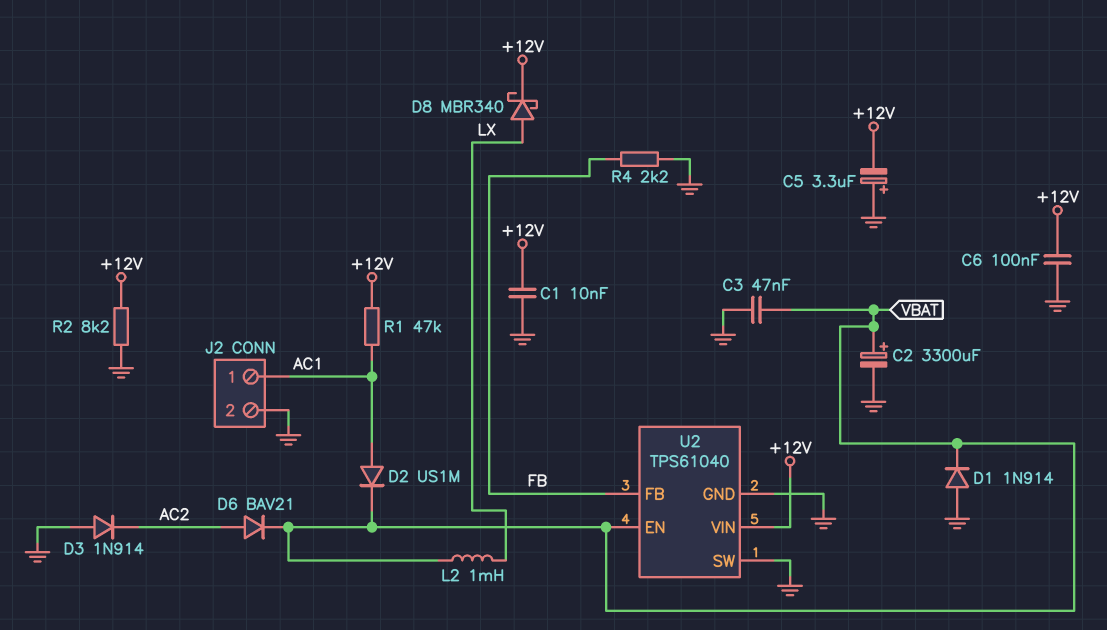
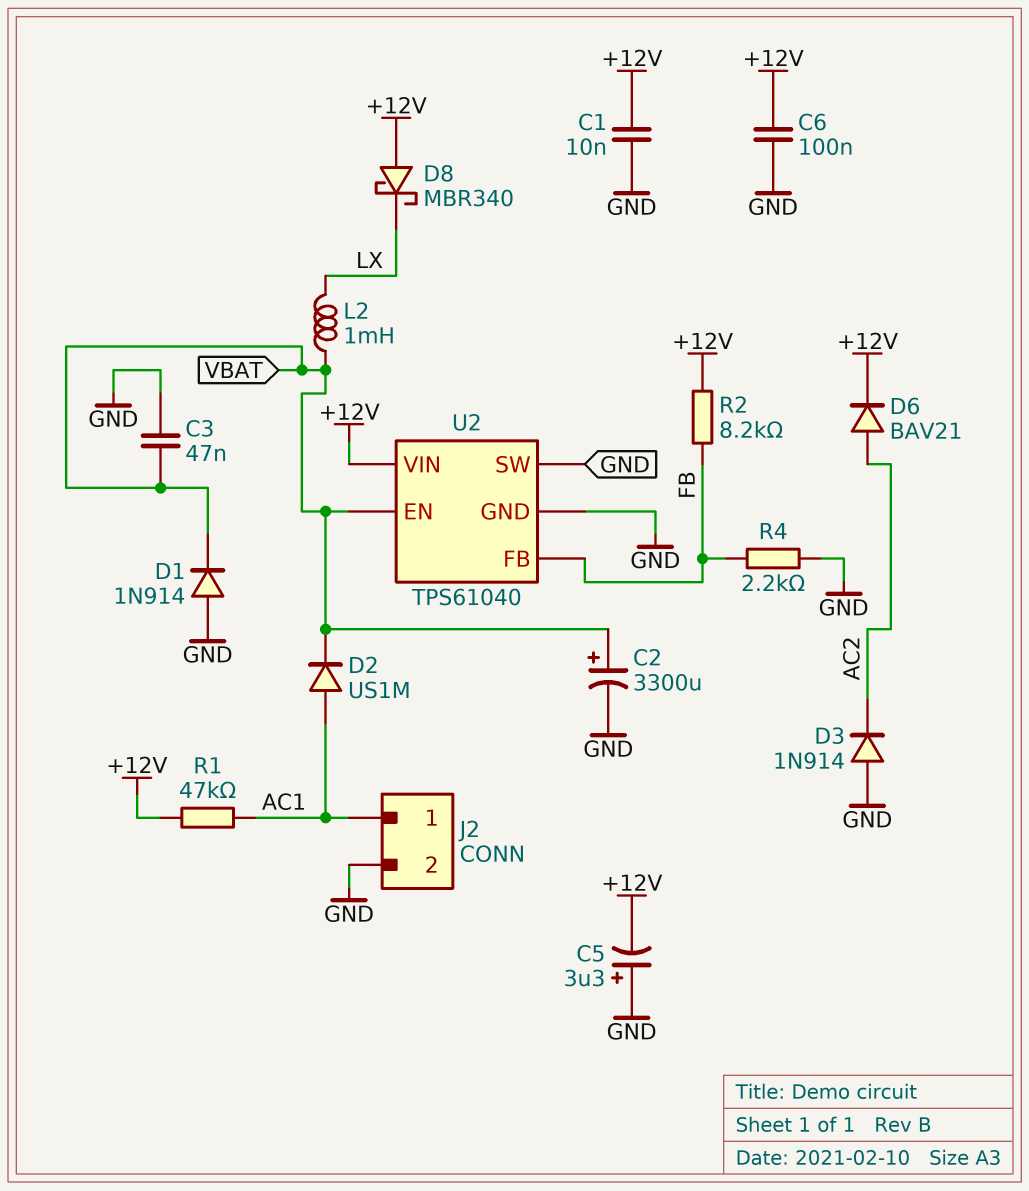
D6: diode BAV21 (A AC2, K VBAT) -> diode BAV21 (A AC2, K +12V)
D8: schottky MBR340 (A LX, K +12V) -> schottky MBR340 (A +12V, K LX)
R2: 8.2k (+12V, GND) -> 8.2k (+12V, FB)

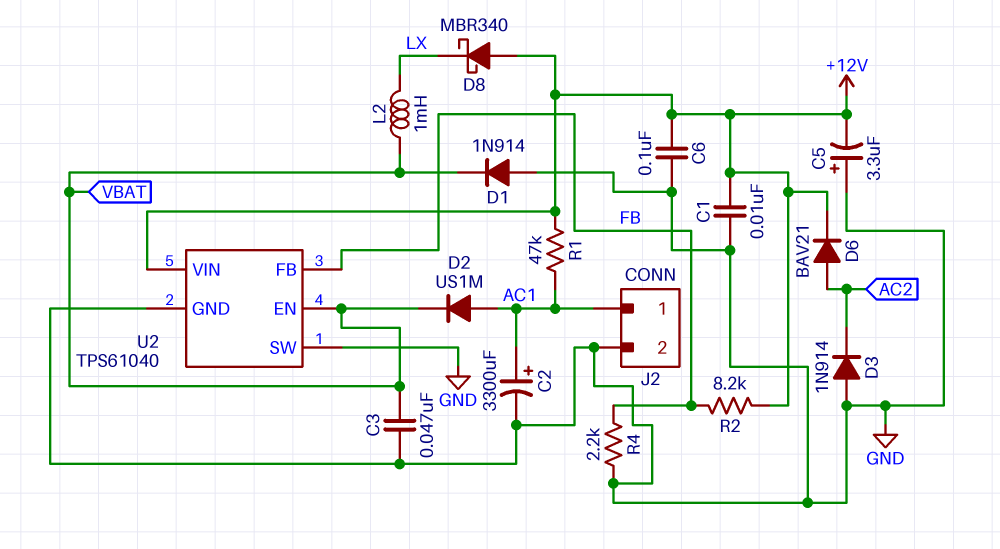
C2: 3300uF (plus VBAT, minus GND) -> 3300uF (plus AC1, minus GND)

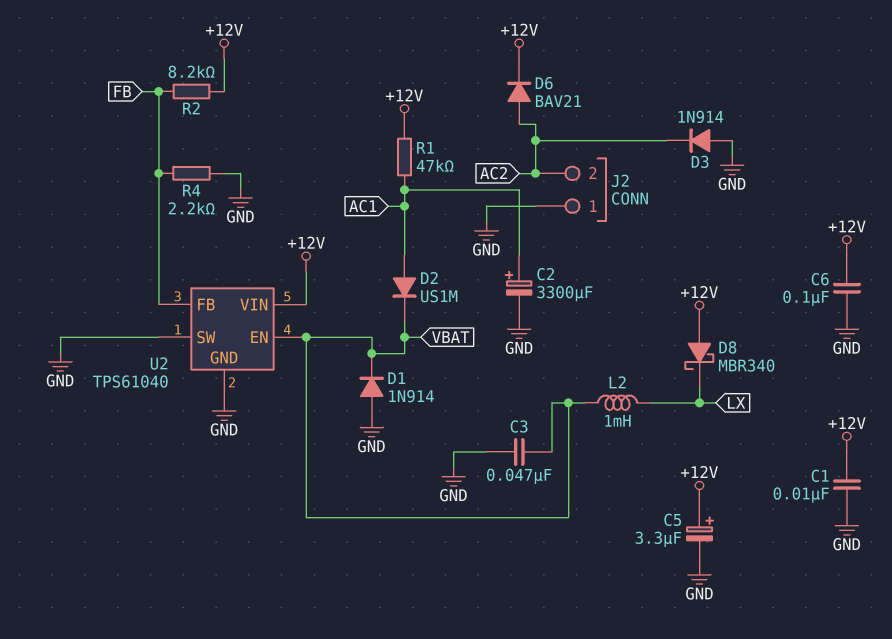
C5: 3.3uF (plus GND, minus +12V) -> 3.3uF (plus +12V, minus GND)
J2 pin 1: AC1 -> GND
J2 pin 2: GND -> AC2

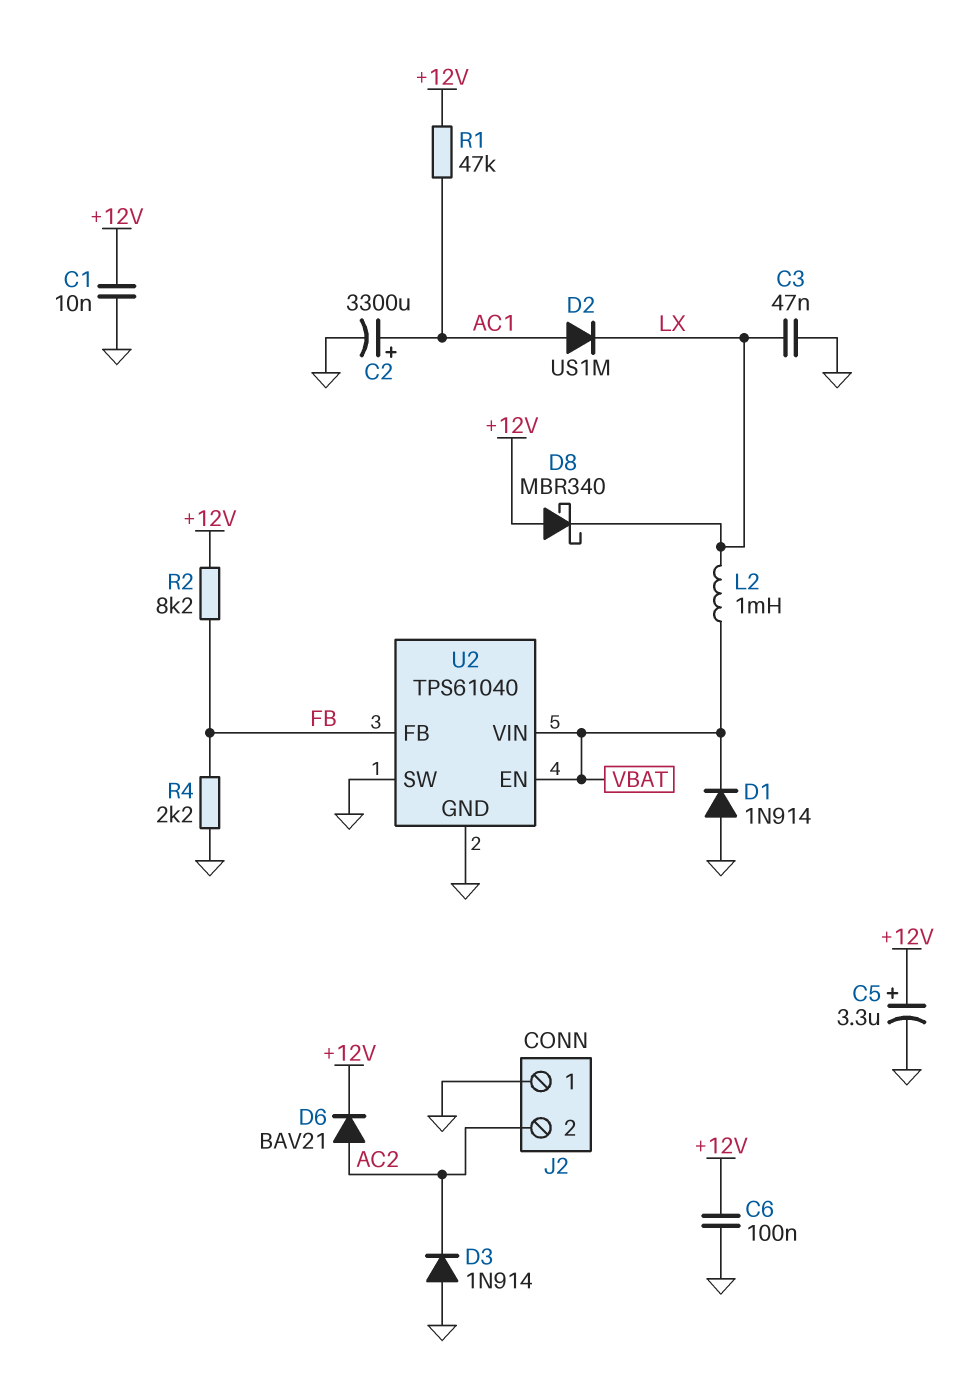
C3: 47nF (GND, VBAT) -> 47nF (GND, LX)
D2: diode US1M (A AC1, K VBAT) -> diode US1M (A AC1, K LX)
U2 pin VIN: +12V -> VBAT

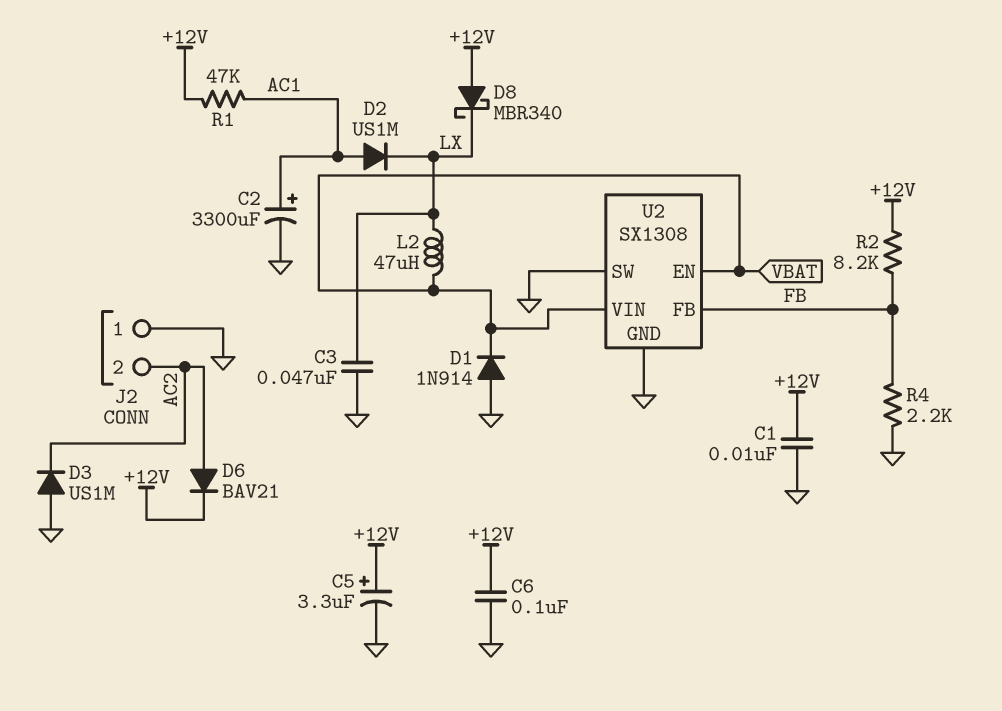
D3: diode 1N914 (A GND, K AC2) -> diode US1M (A GND, K AC2)
L2: 1mH (LX, VBAT) -> 47uH (LX, VBAT)
U2: TPS61040 -> SX1308

